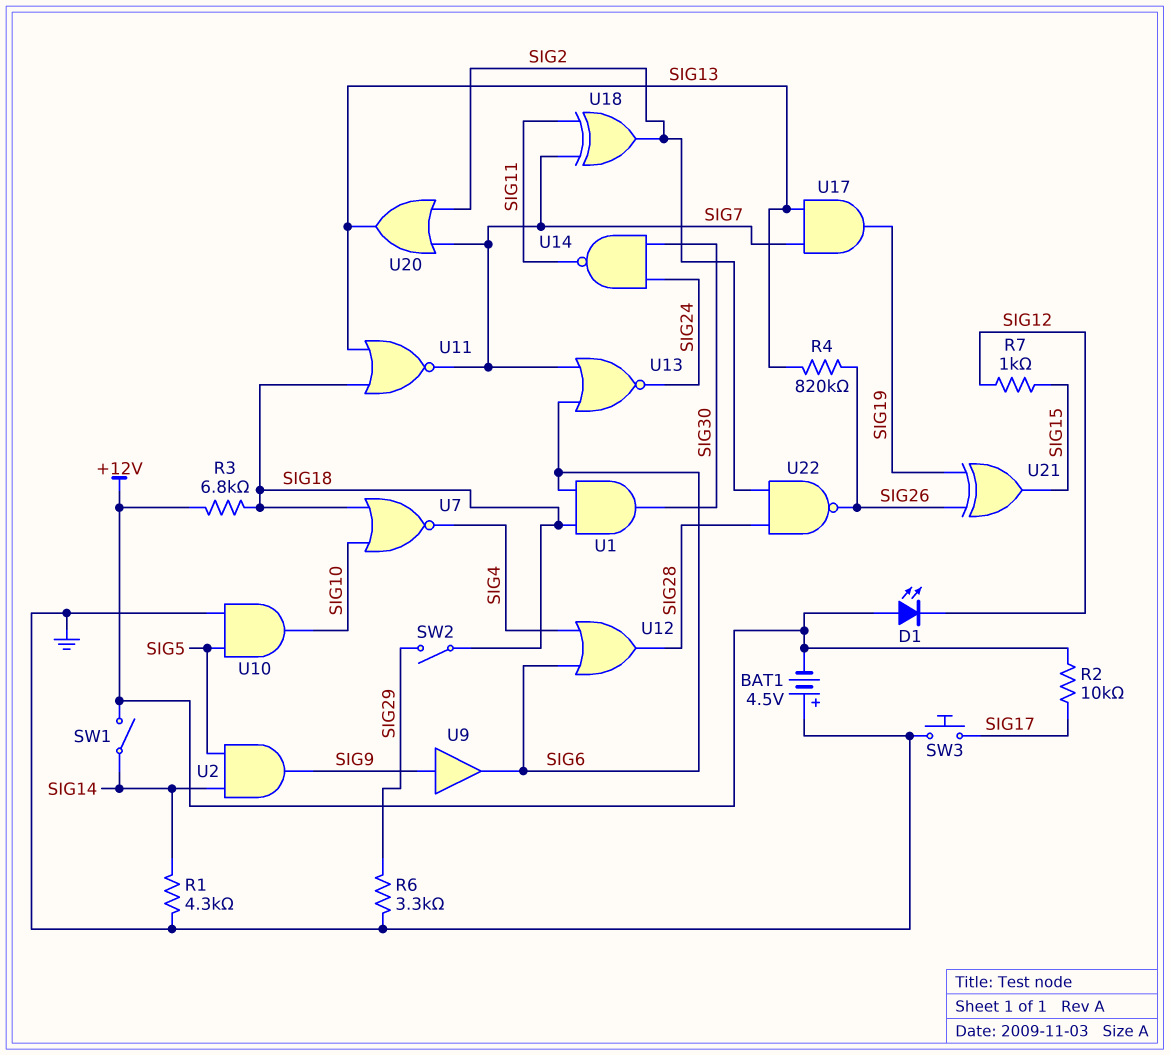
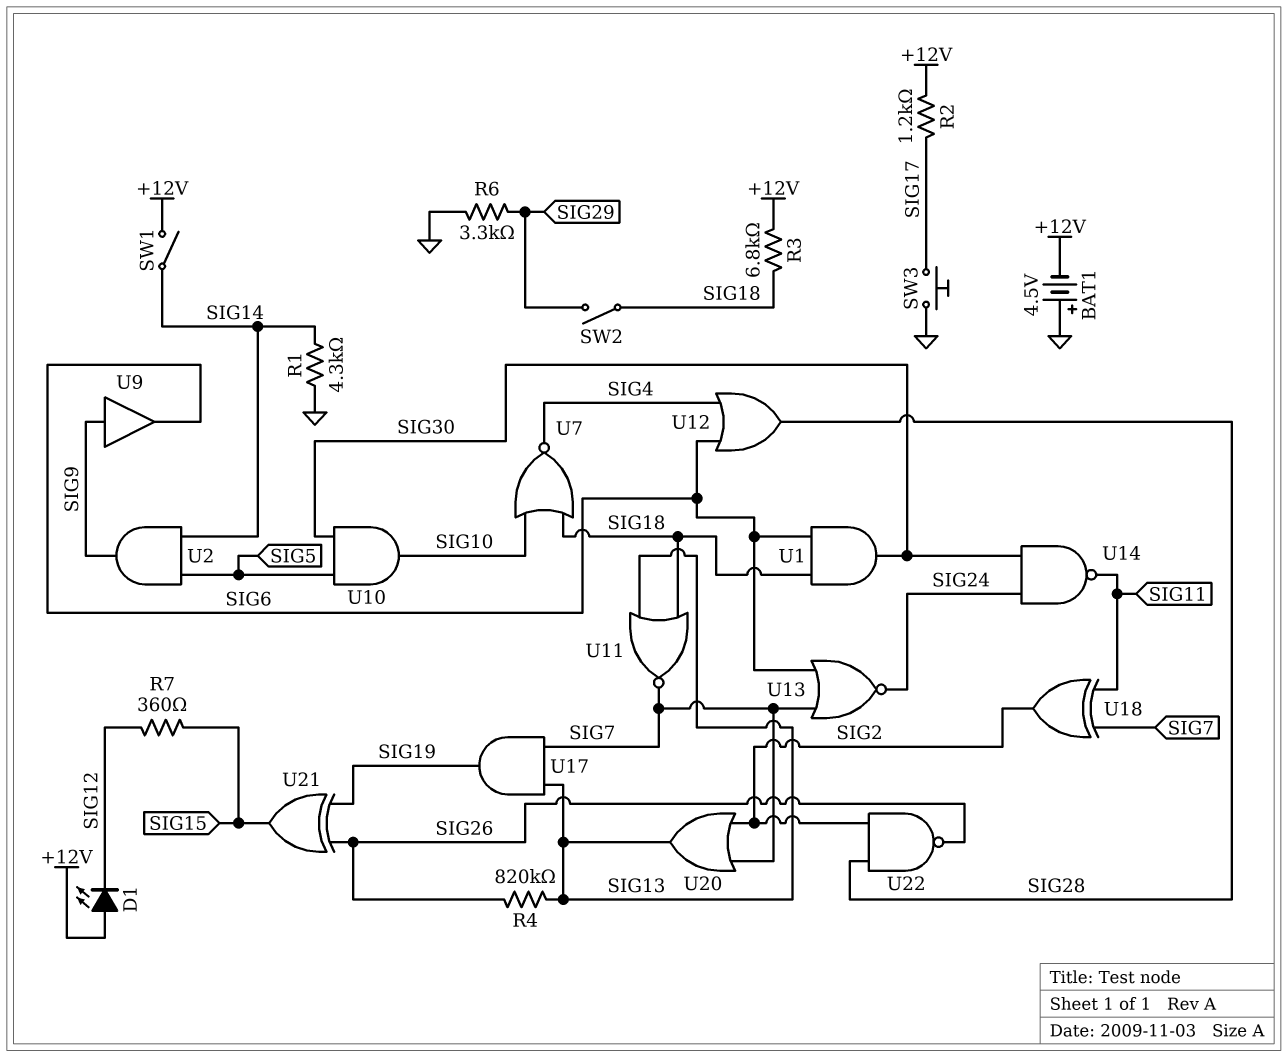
R2: 10k (+12V, SIG17) -> 1.2k (+12V, SIG17)
R7: 1k (SIG12, SIG15) -> 360 (SIG12, SIG15)
U10: AND (in GND, in SIG5, out SIG10) -> AND (in SIG5, in SIG30, out SIG10)

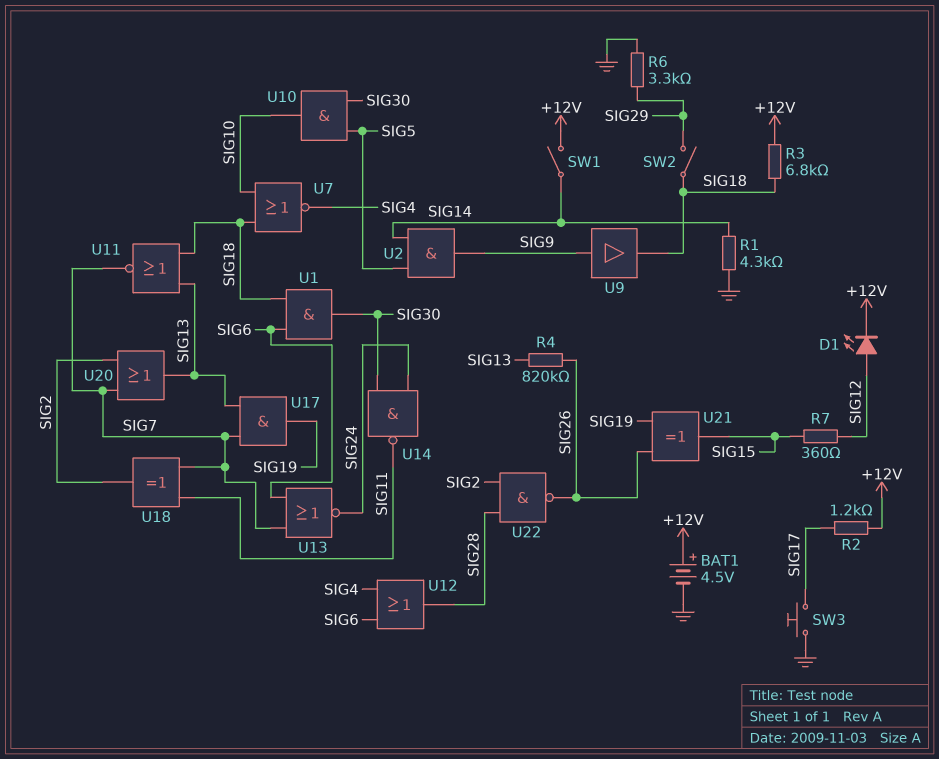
BAT1: 4.5V (plus GND, minus +12V) -> 4.5V (plus +12V, minus GND)
D1: LED (A +12V, K SIG12) -> LED (A SIG12, K +12V)
U9: buffer (in SIG9, out SIG6) -> buffer (in SIG9, out SIG18)

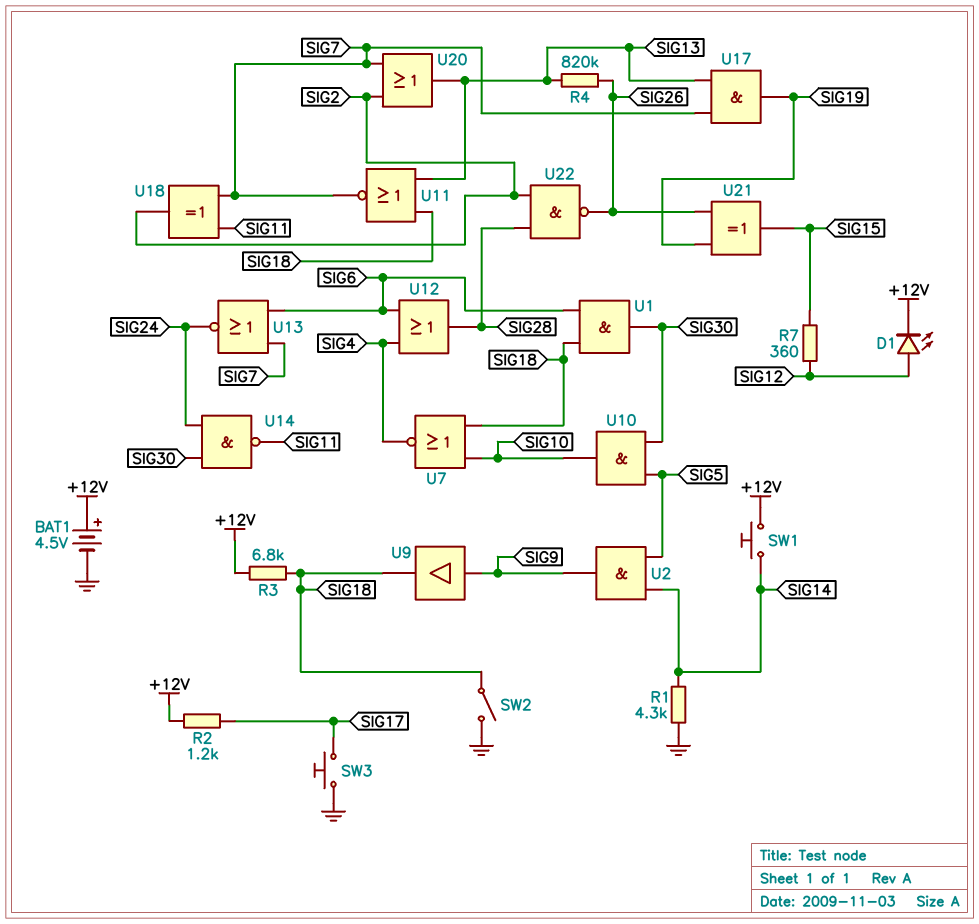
R6: 3.3k (GND, SIG29) -> none
SW1: switch (+12V, SIG14) -> button (+12V, SIG14)
SW2: switch (SIG18, SIG29) -> switch (GND, SIG18)

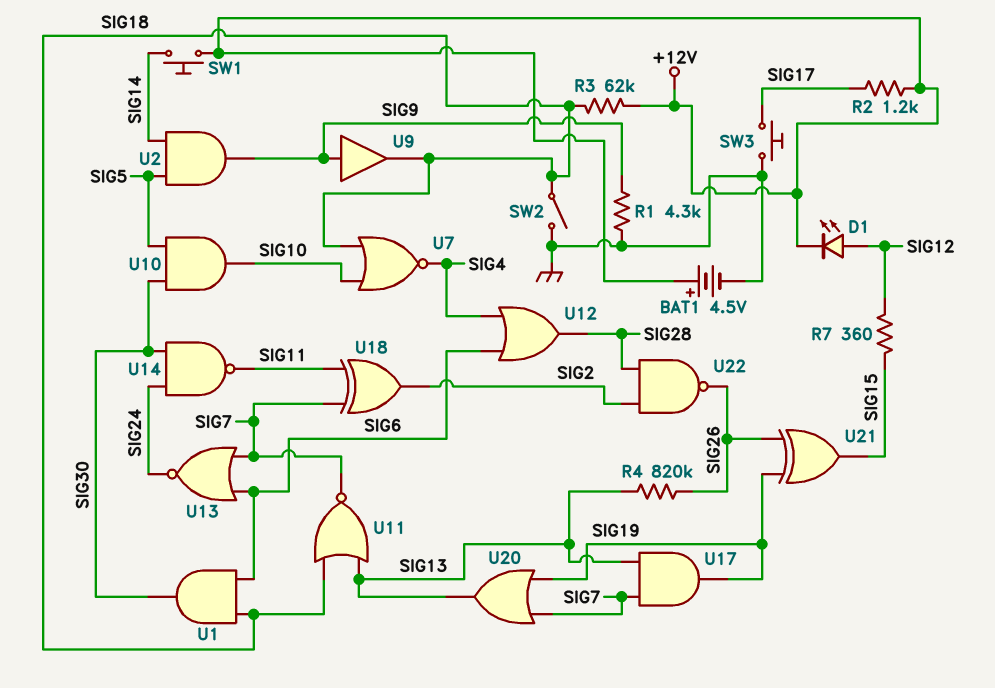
R1: 4.3k (GND, SIG14) -> 4.3k (GND, SIG9)
R3: 6.8k (+12V, SIG18) -> 62k (+12V, SIG18)
U20: OR (in SIG2, in SIG7, out SIG13) -> OR (in SIG7, in SIG19, out SIG13)

